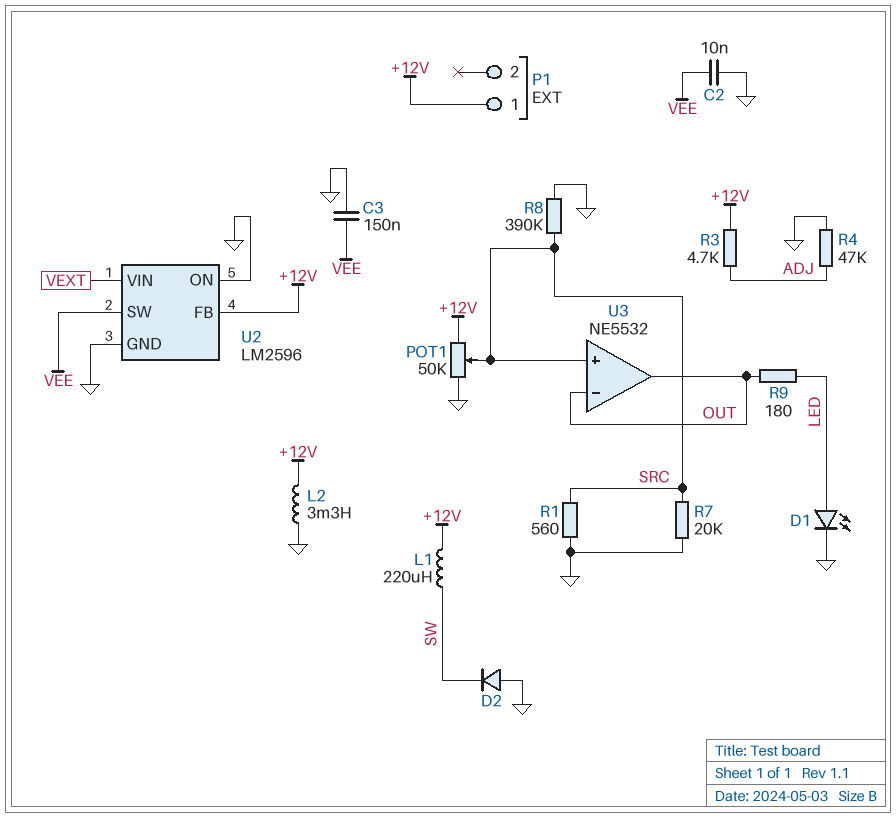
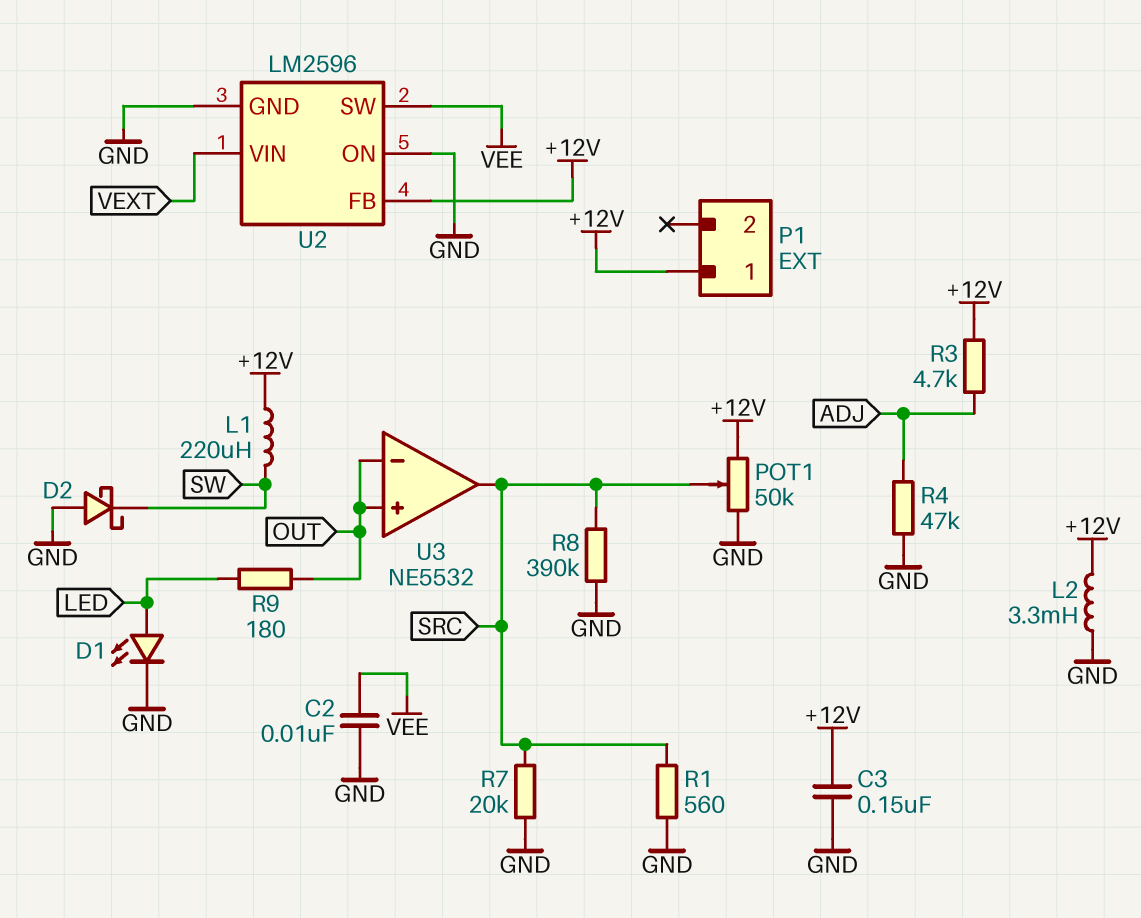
C3: 150nF (GND, VEE) -> 150nF (+12V, GND)
D2: diode (A GND, K SW) -> schottky (A GND, K SW)
U3 pin in+: SRC -> OUT
U3 pin out: OUT -> SRC

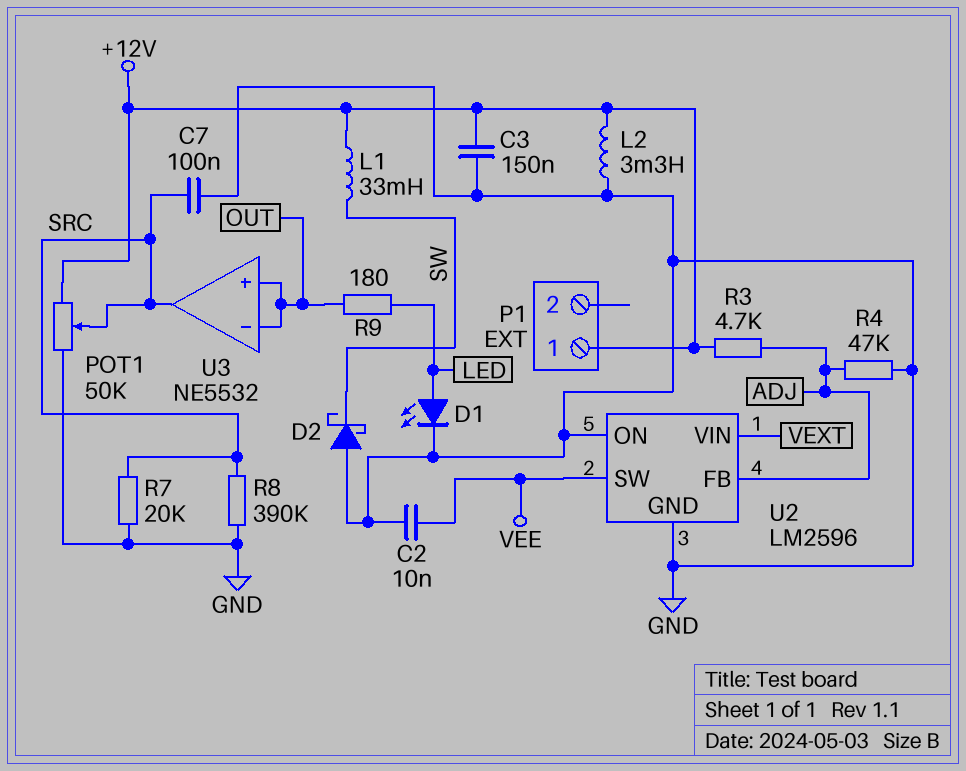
C7: none -> 100nF (GND, SRC)
L1: 220uH (+12V, SW) -> 33mH (+12V, SW)
R1: 560 (GND, SRC) -> none
U2 pin FB: +12V -> ADJ

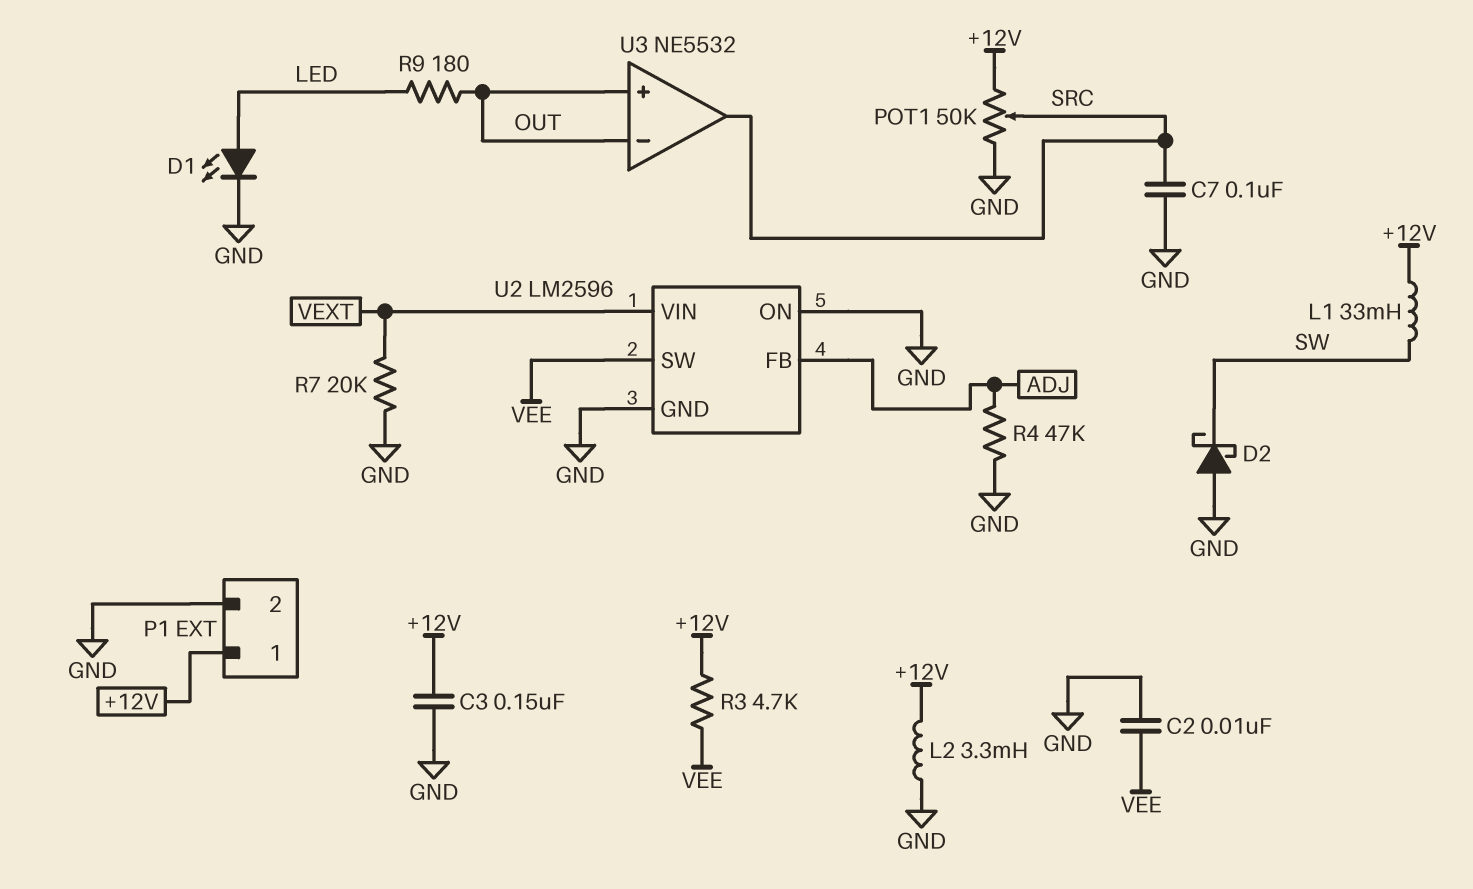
P1 pin 2: none -> GND
R3: 4.7k (+12V, ADJ) -> 4.7k (+12V, VEE)
R7: 20k (GND, SRC) -> 20k (GND, VEXT)
R8: 390k (GND, SRC) -> none

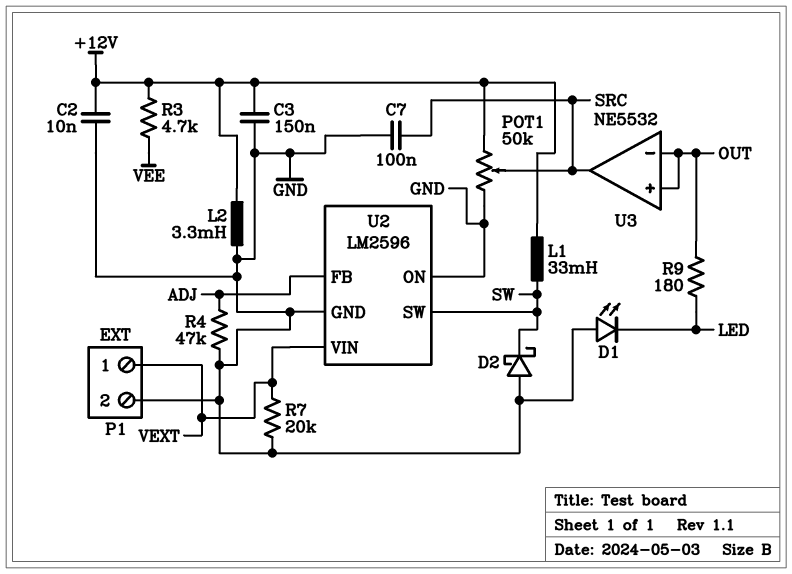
C2: 10nF (GND, VEE) -> 10nF (+12V, GND)
D1: LED (A LED, K GND) -> LED (A GND, K LED)
P1 pin 1: +12V -> VEXT
U2 pin SW: VEE -> SW

